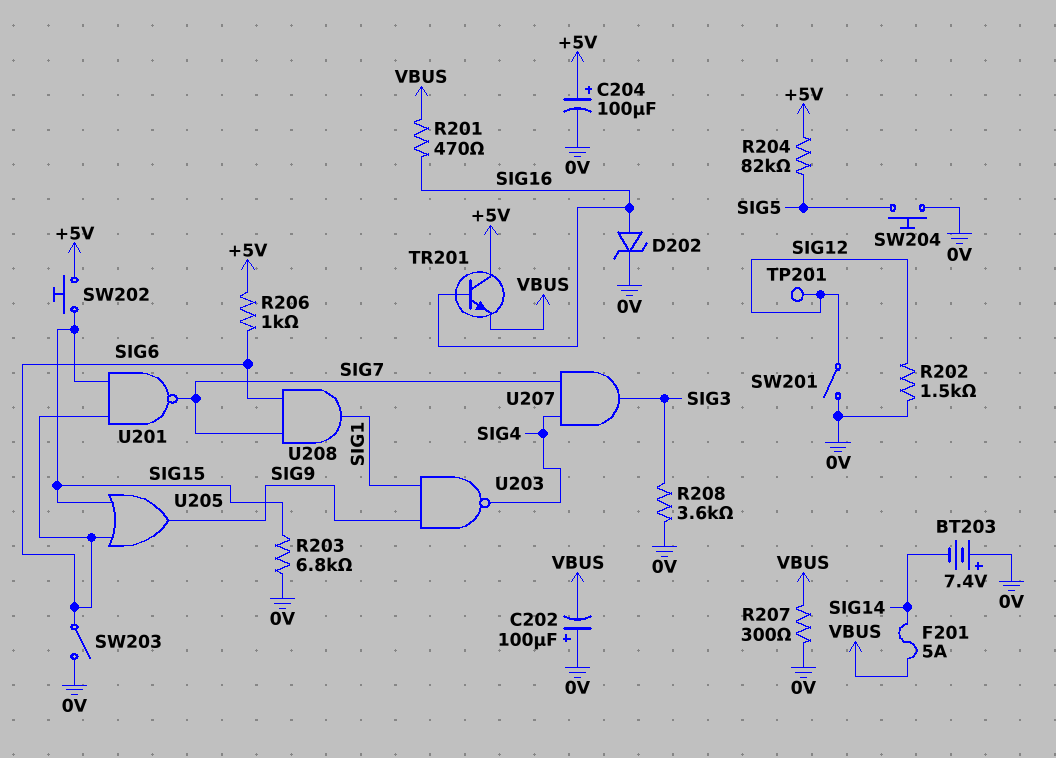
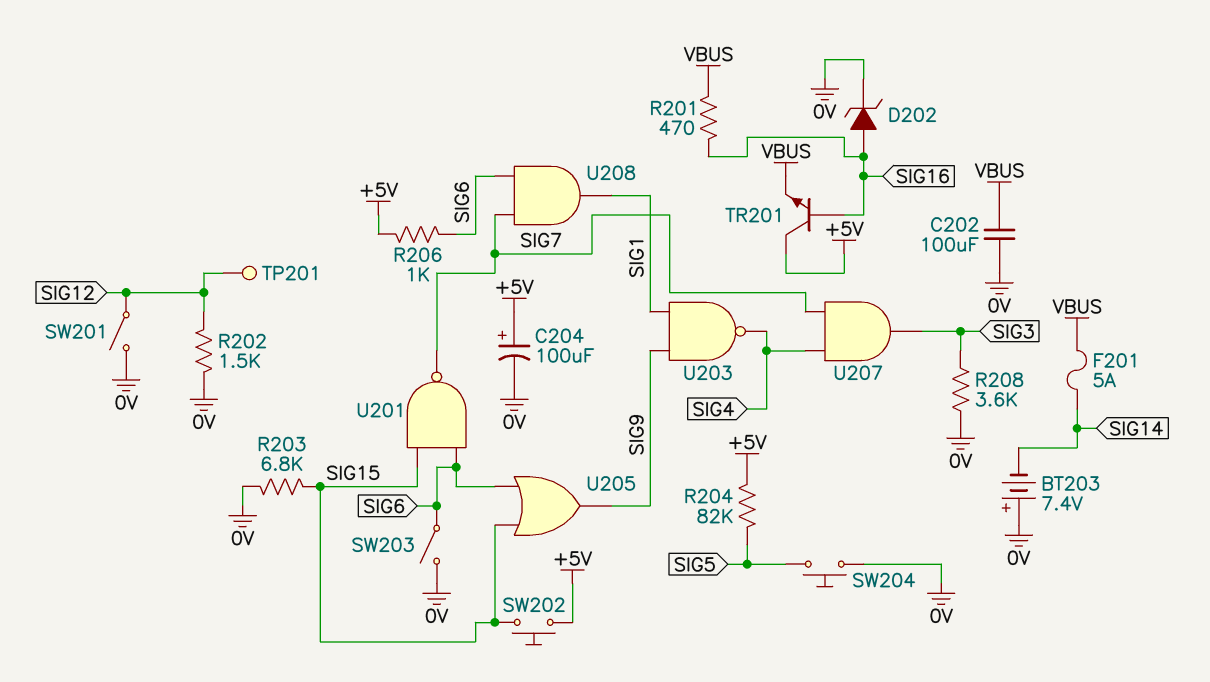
C202: 100uF (plus 0V, minus VBUS) -> 100uF (0V, VBUS)
R207: 300 (0V, VBUS) -> none

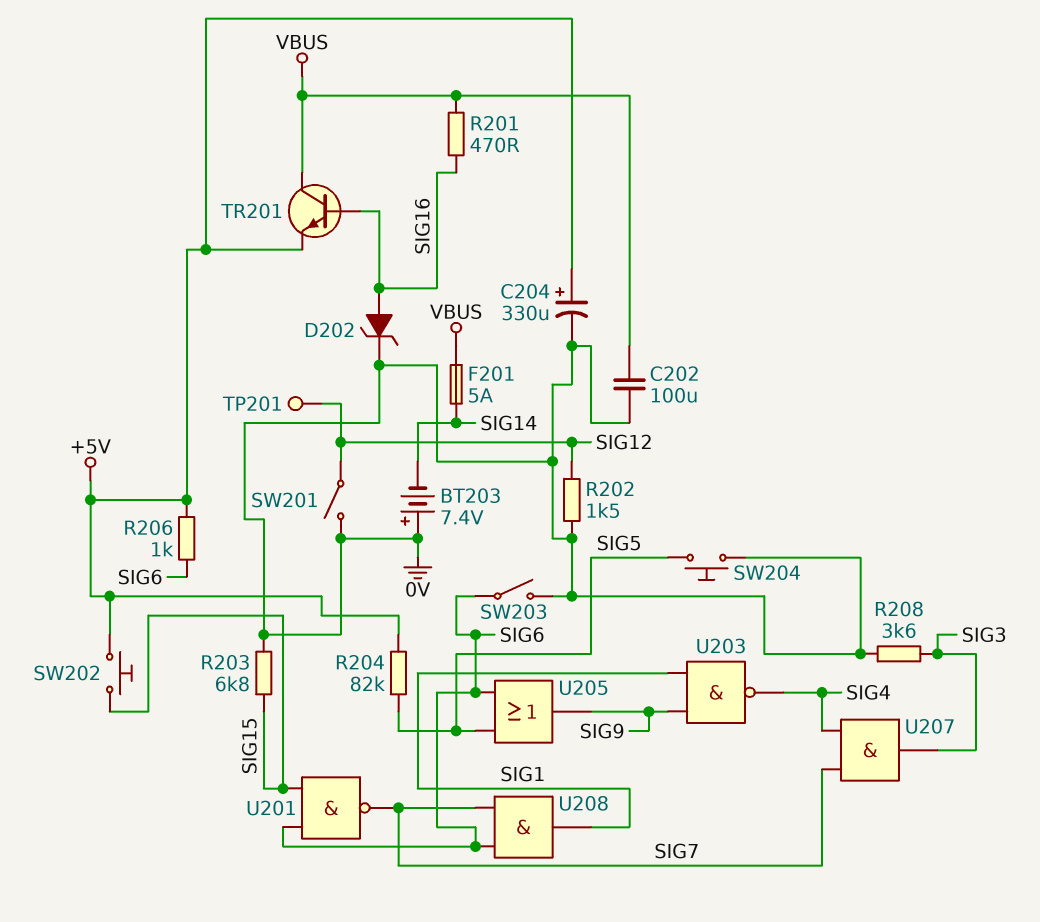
C204: 100uF (plus +5V, minus 0V) -> 330uF (plus +5V, minus 0V)
TR201: NPN (B SIG16, C +5V, E VBUS) -> NPN (B SIG16, C VBUS, E +5V)
U205: OR (in SIG6, in SIG15, out SIG9) -> OR (in SIG5, in SIG6, out SIG9)

